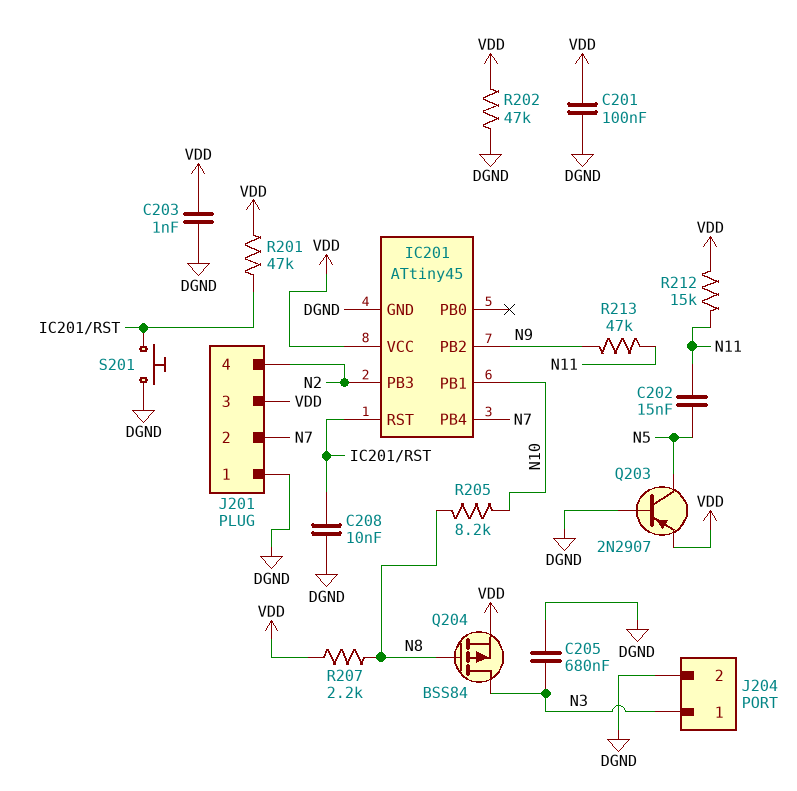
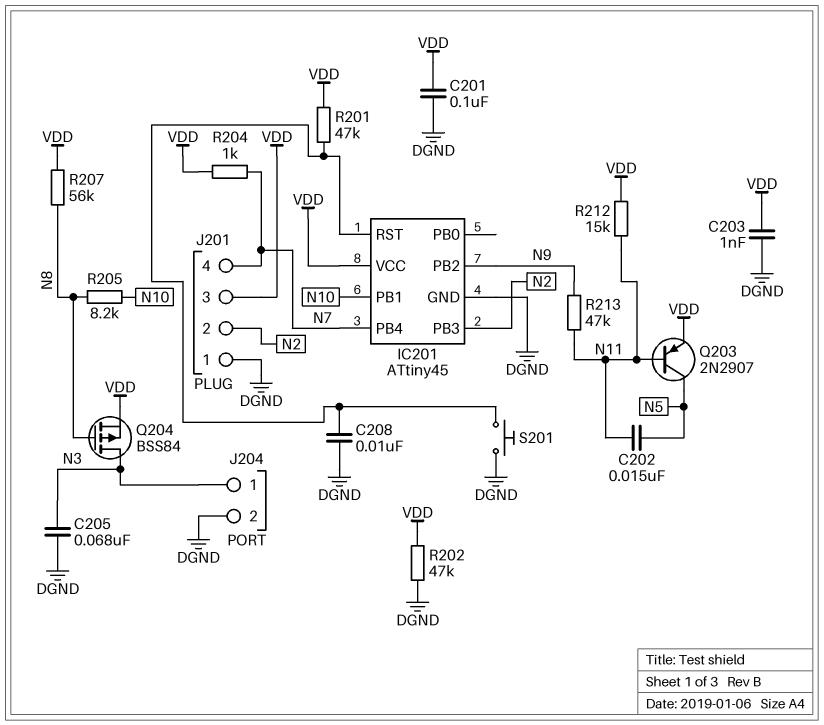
C205: 680nF (DGND, N3) -> 68nF (DGND, N3)
J201 pin 2: N7 -> N2
J201 pin 4: N2 -> N7
Q203: PNP 2N2907 (B DGND, C N5, E VDD) -> PNP 2N2907 (B N11, C N5, E VDD)
R204: none -> 1k (N7, VDD)
R207: 2.2k (N8, VDD) -> 56k (N8, VDD)

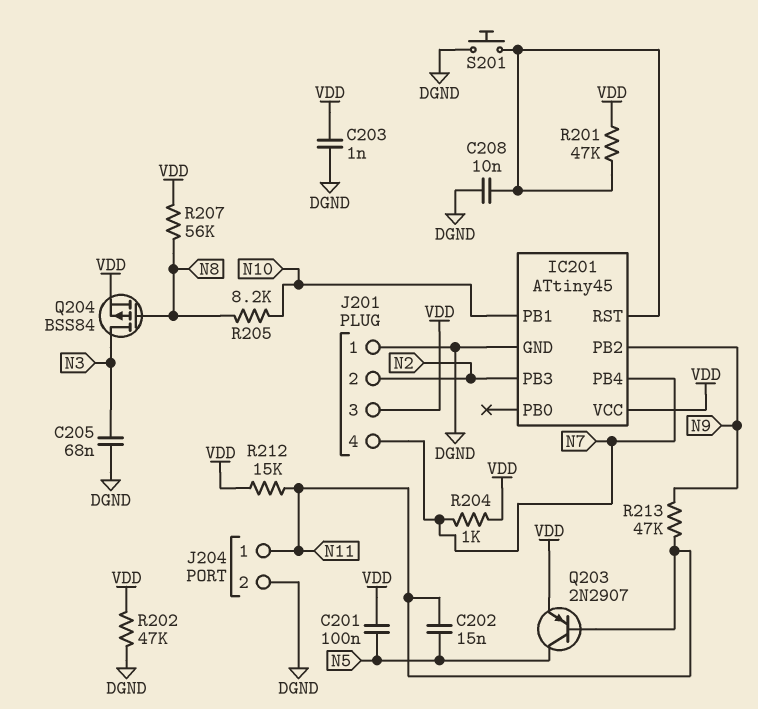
C201: 100nF (DGND, VDD) -> 100nF (N5, VDD)
J204 pin 1: N3 -> N11

